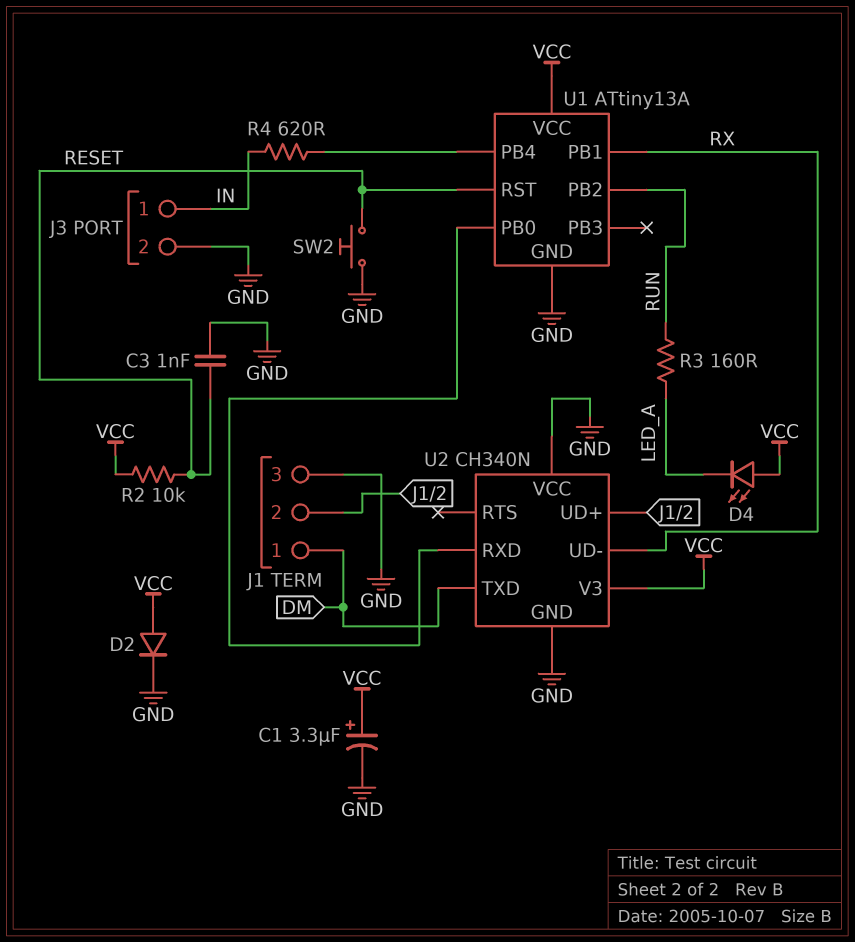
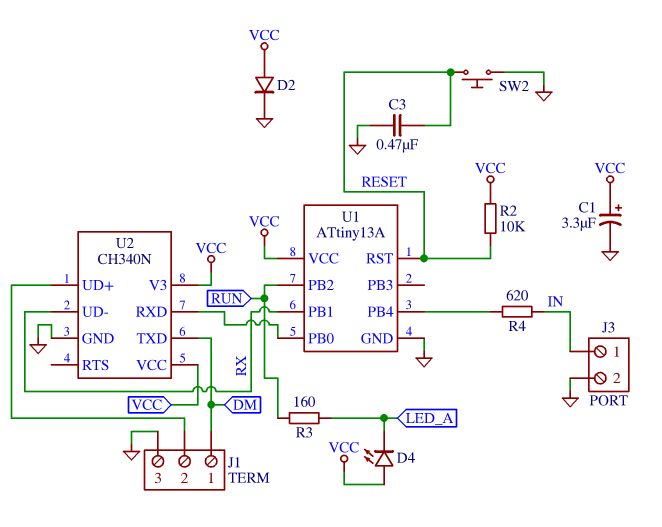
C3: 1nF (GND, RESET) -> 470nF (GND, RESET)
U2 pin VCC: GND -> VCC

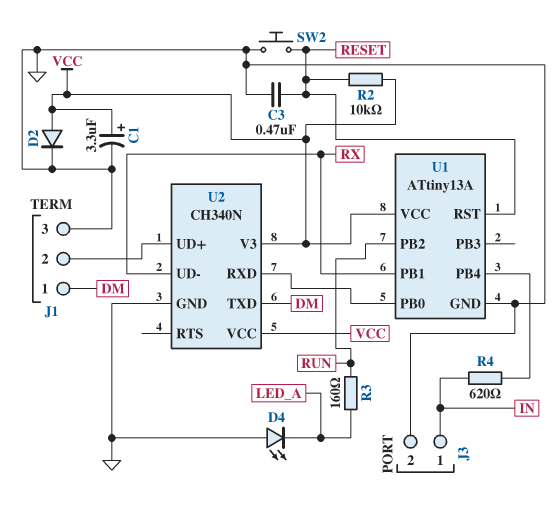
D4: LED (A VCC, K LED_A) -> LED (A GND, K LED_A)

